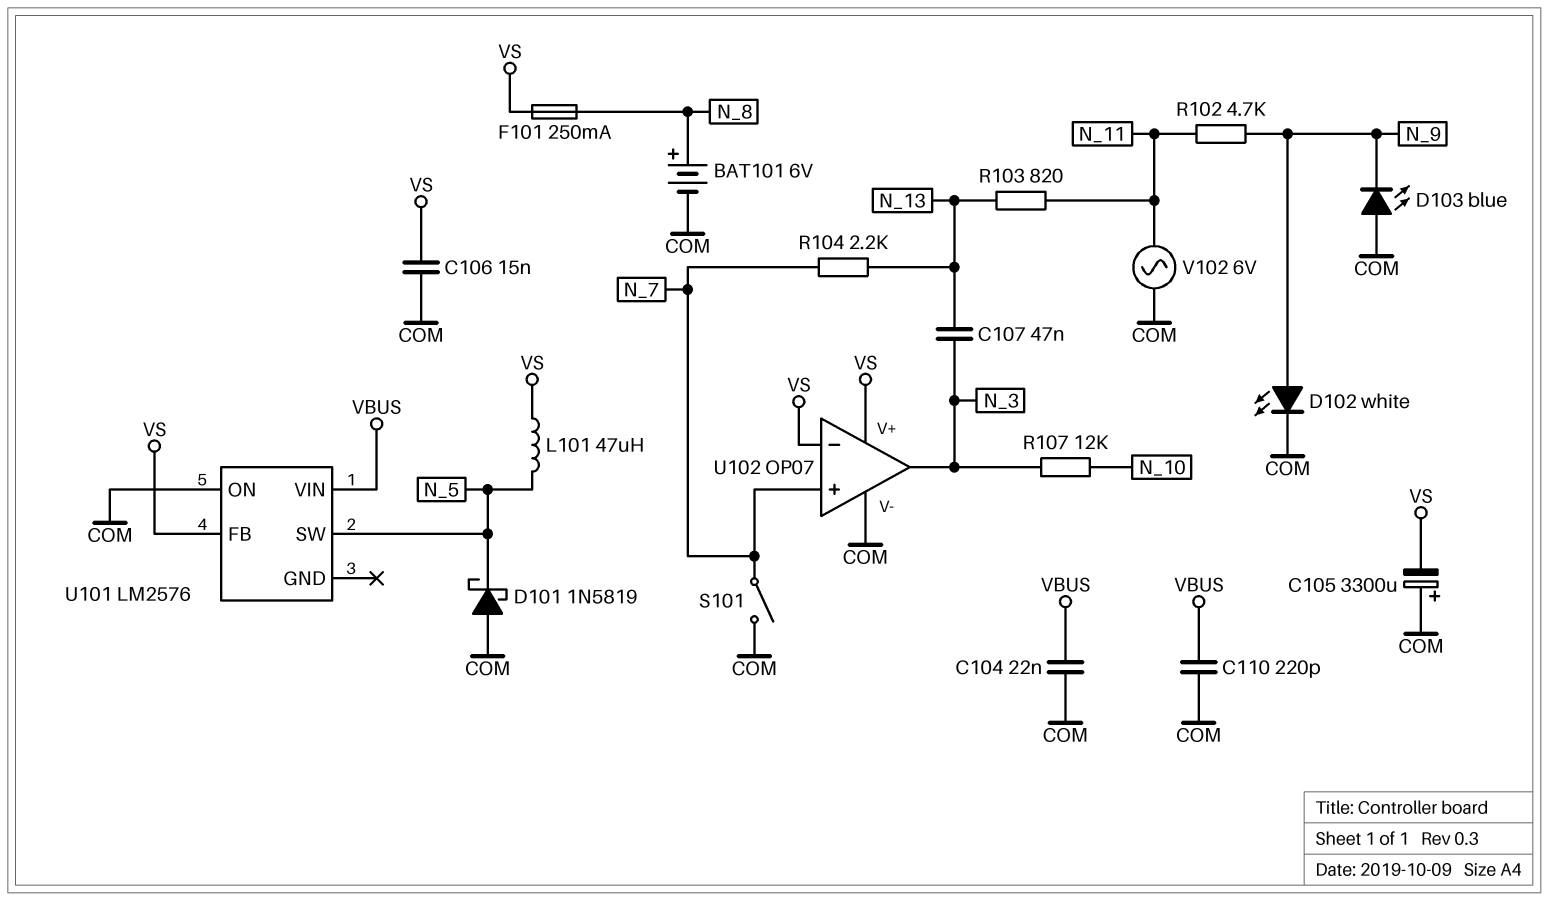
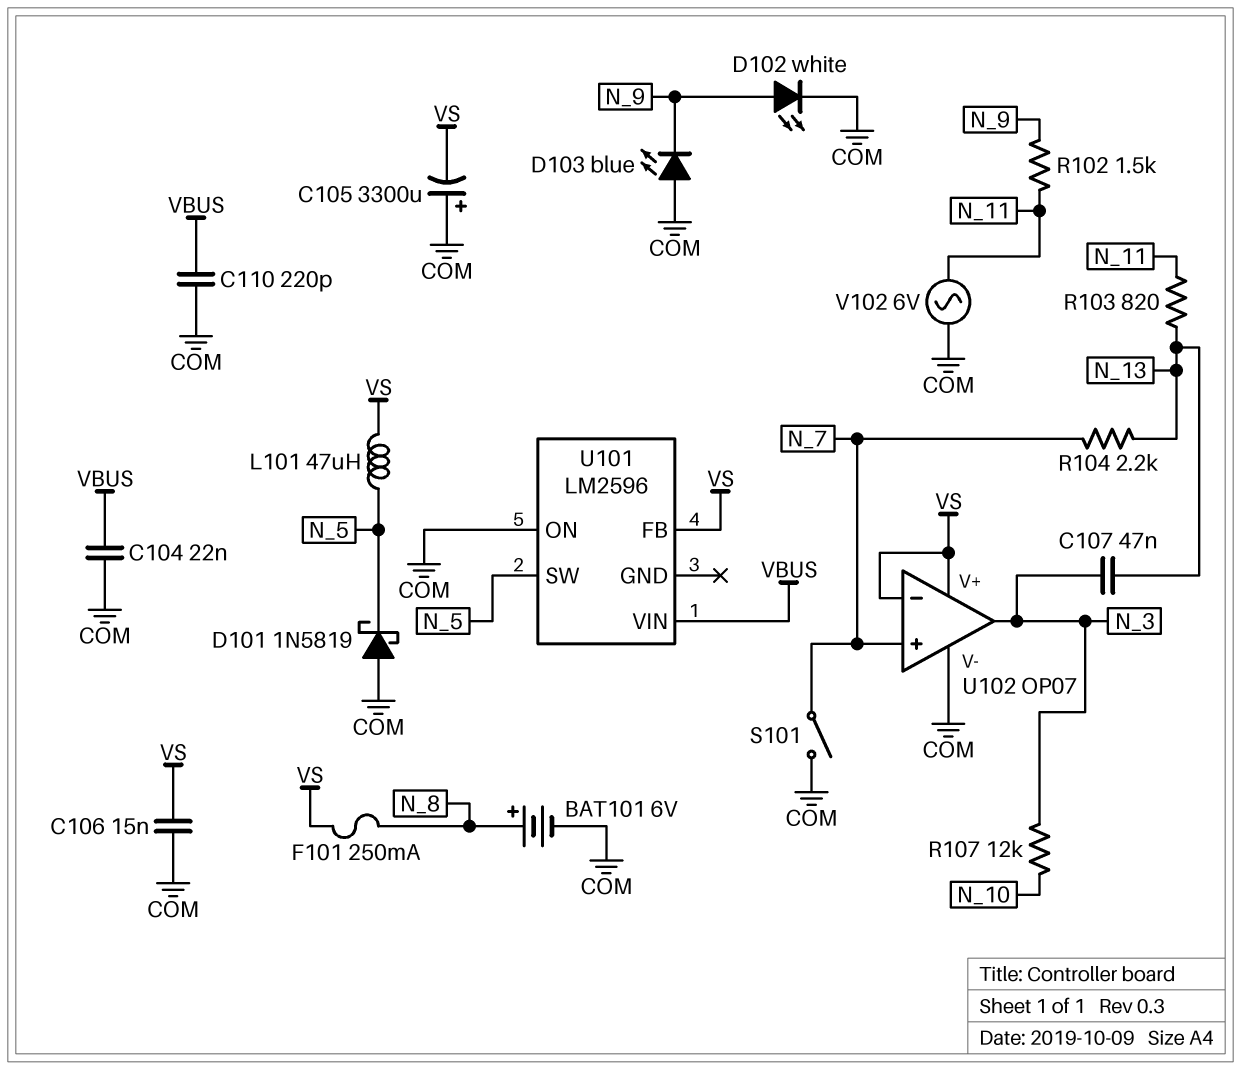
R102: 4.7k (N_9, N_11) -> 1.5k (N_9, N_11)
U101: LM2576 -> LM2596

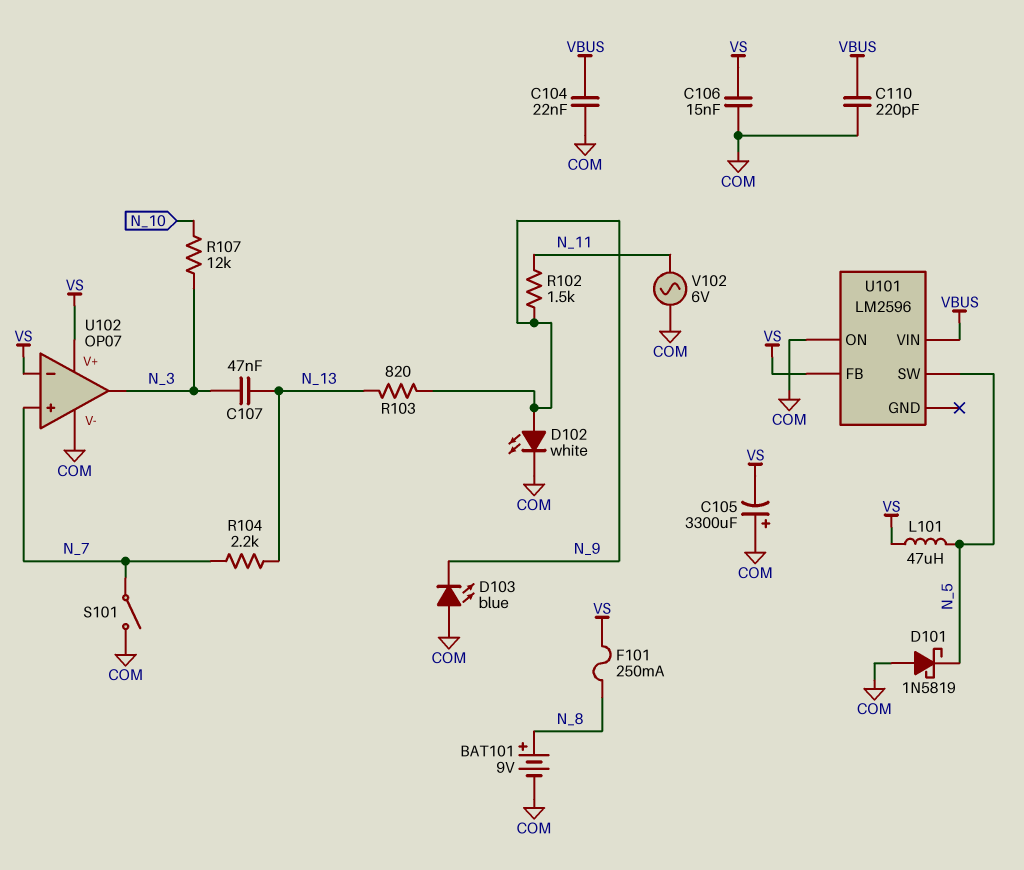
BAT101: 6V (plus N_8, minus COM) -> 9V (plus N_8, minus COM)
R103: 820 (N_11, N_13) -> 820 (N_9, N_13)

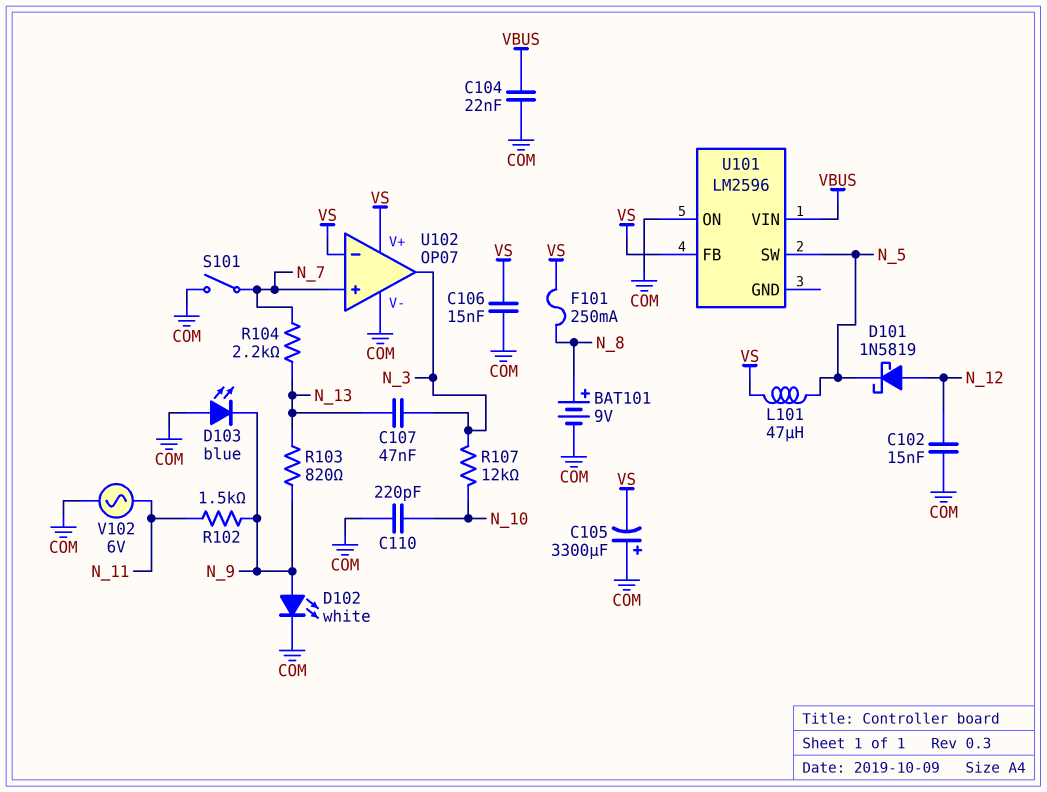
C102: none -> 15nF (COM, N_12)
C110: 220pF (COM, VBUS) -> 220pF (COM, N_10)
D101: schottky 1N5819 (A COM, K N_5) -> schottky 1N5819 (A N_12, K N_5)

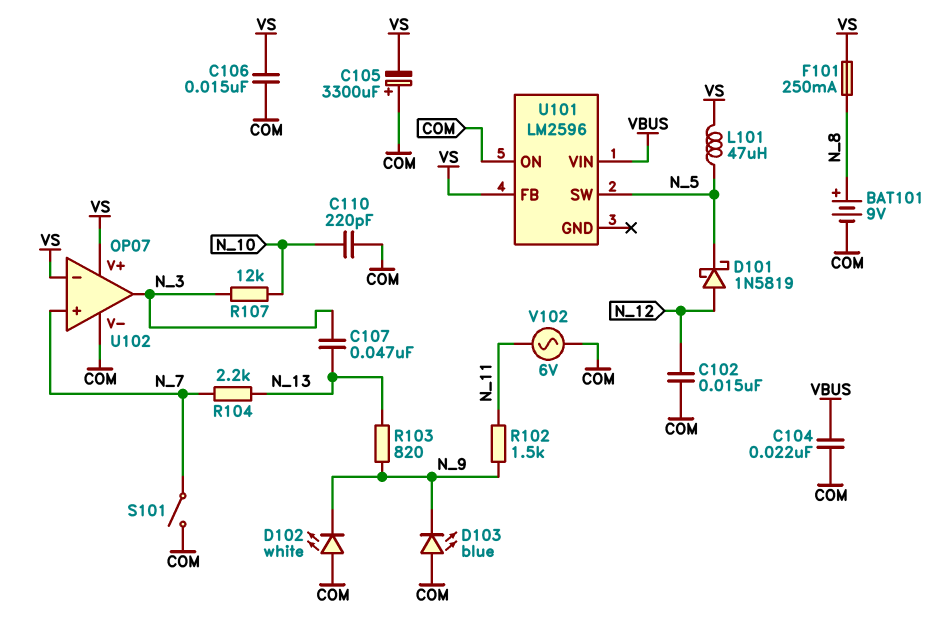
D102: LED white (A N_9, K COM) -> LED white (A COM, K N_9)

